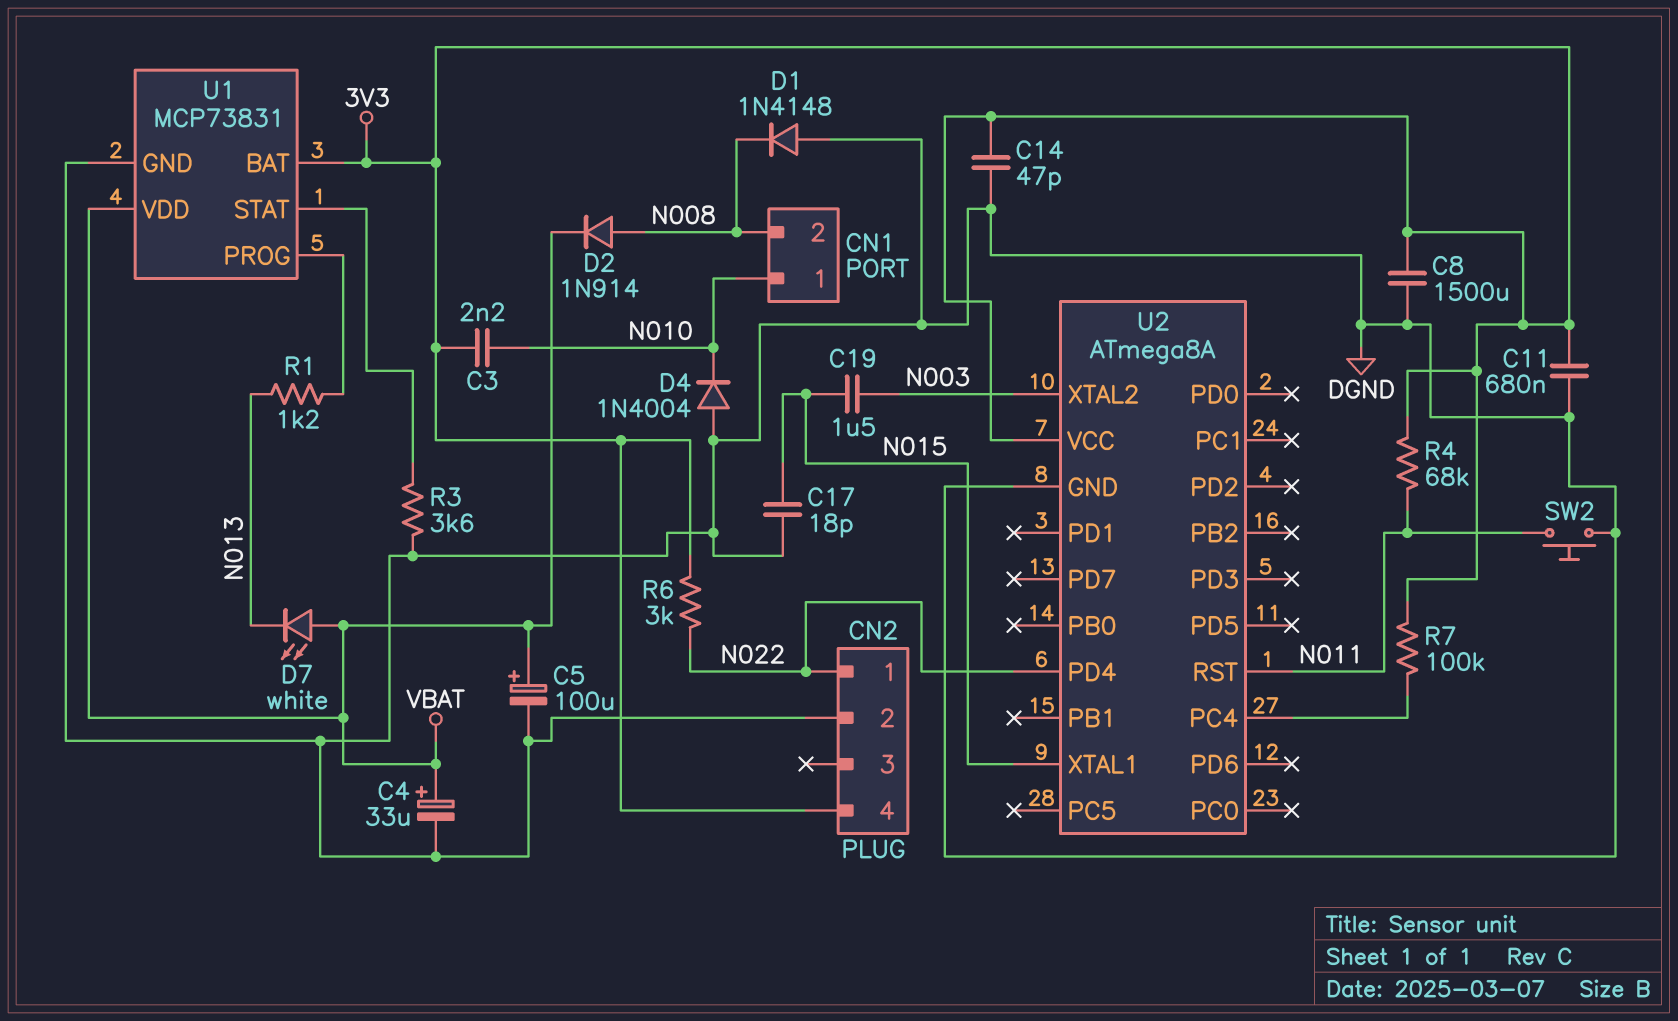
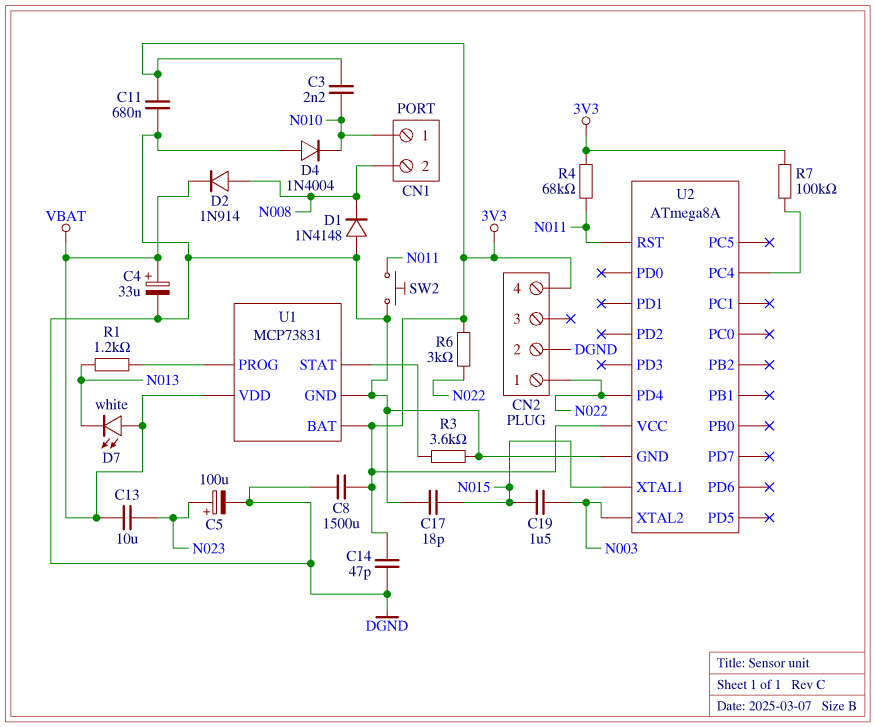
C5: 100uF (plus VBAT, minus DGND) -> 100uF (plus N023, minus DGND)
C13: none -> 10uF (N023, VBAT)

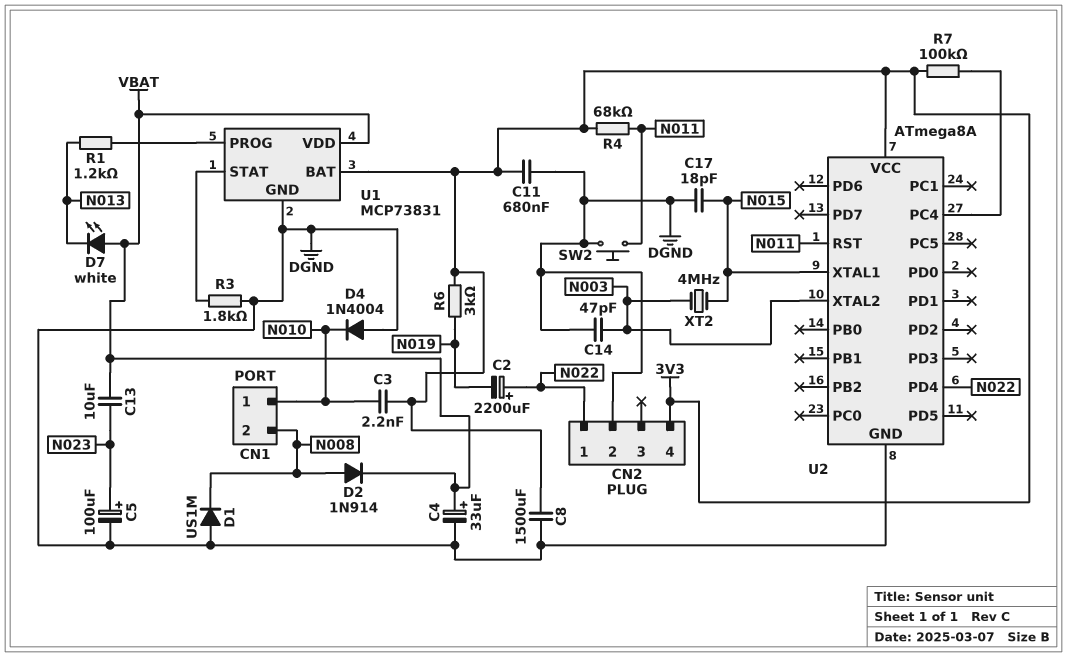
C2: none -> 2200uF (plus N022, minus N019)
C14: 47pF (3V3, DGND) -> 47pF (DGND, N003)
C19: 1.5uF (N003, N015) -> none
D1: diode 1N4148 (A DGND, K N008) -> diode US1M (A DGND, K N008)
R3: 3.6k (DGND, U1/STAT) -> 1.8k (DGND, U1/STAT)
R6: 3k (3V3, N022) -> 3k (3V3, N019)
XT2: none -> 4MHz (N003, N015)

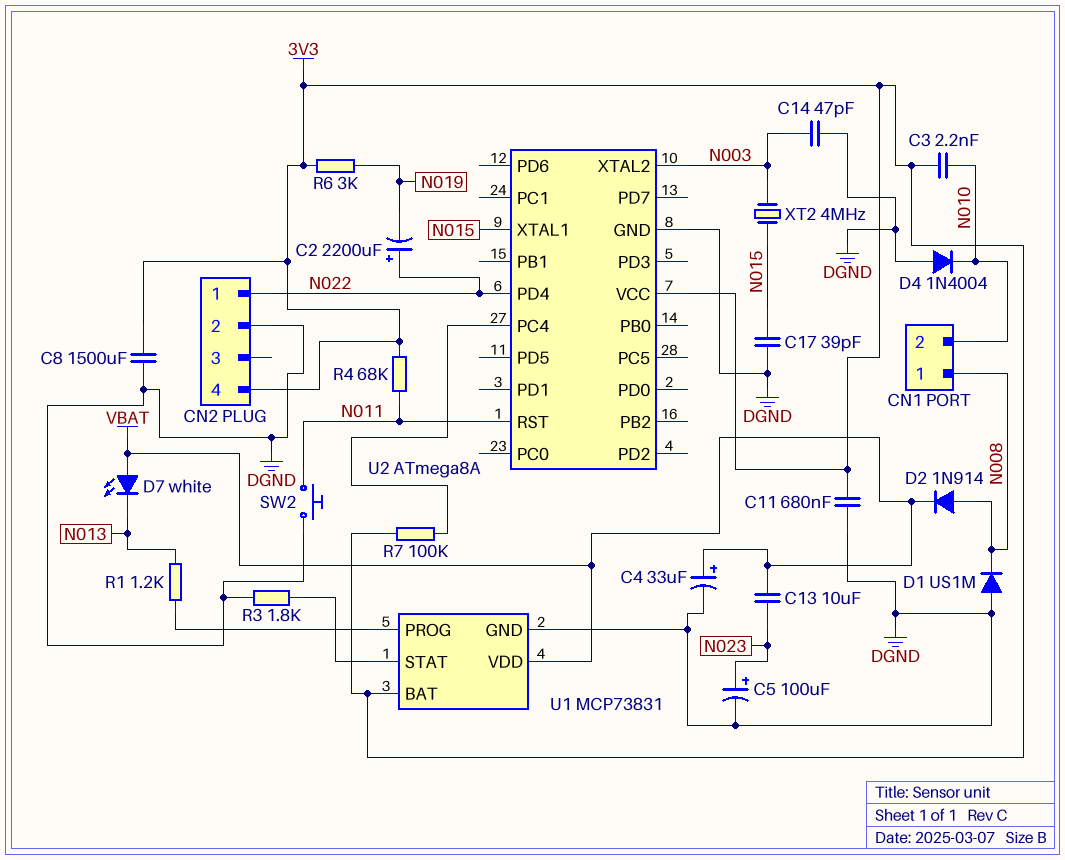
C17: 18pF (DGND, N015) -> 39pF (DGND, N015)
CN1 pin 1: N010 -> N008
CN1 pin 2: N008 -> N010

